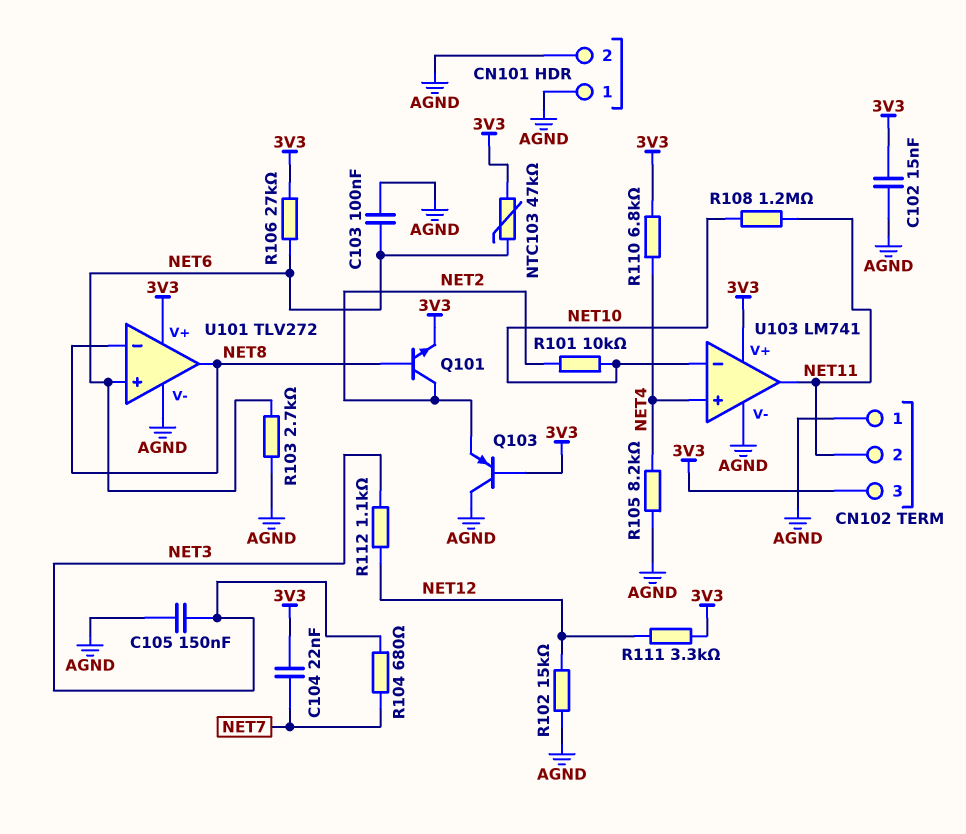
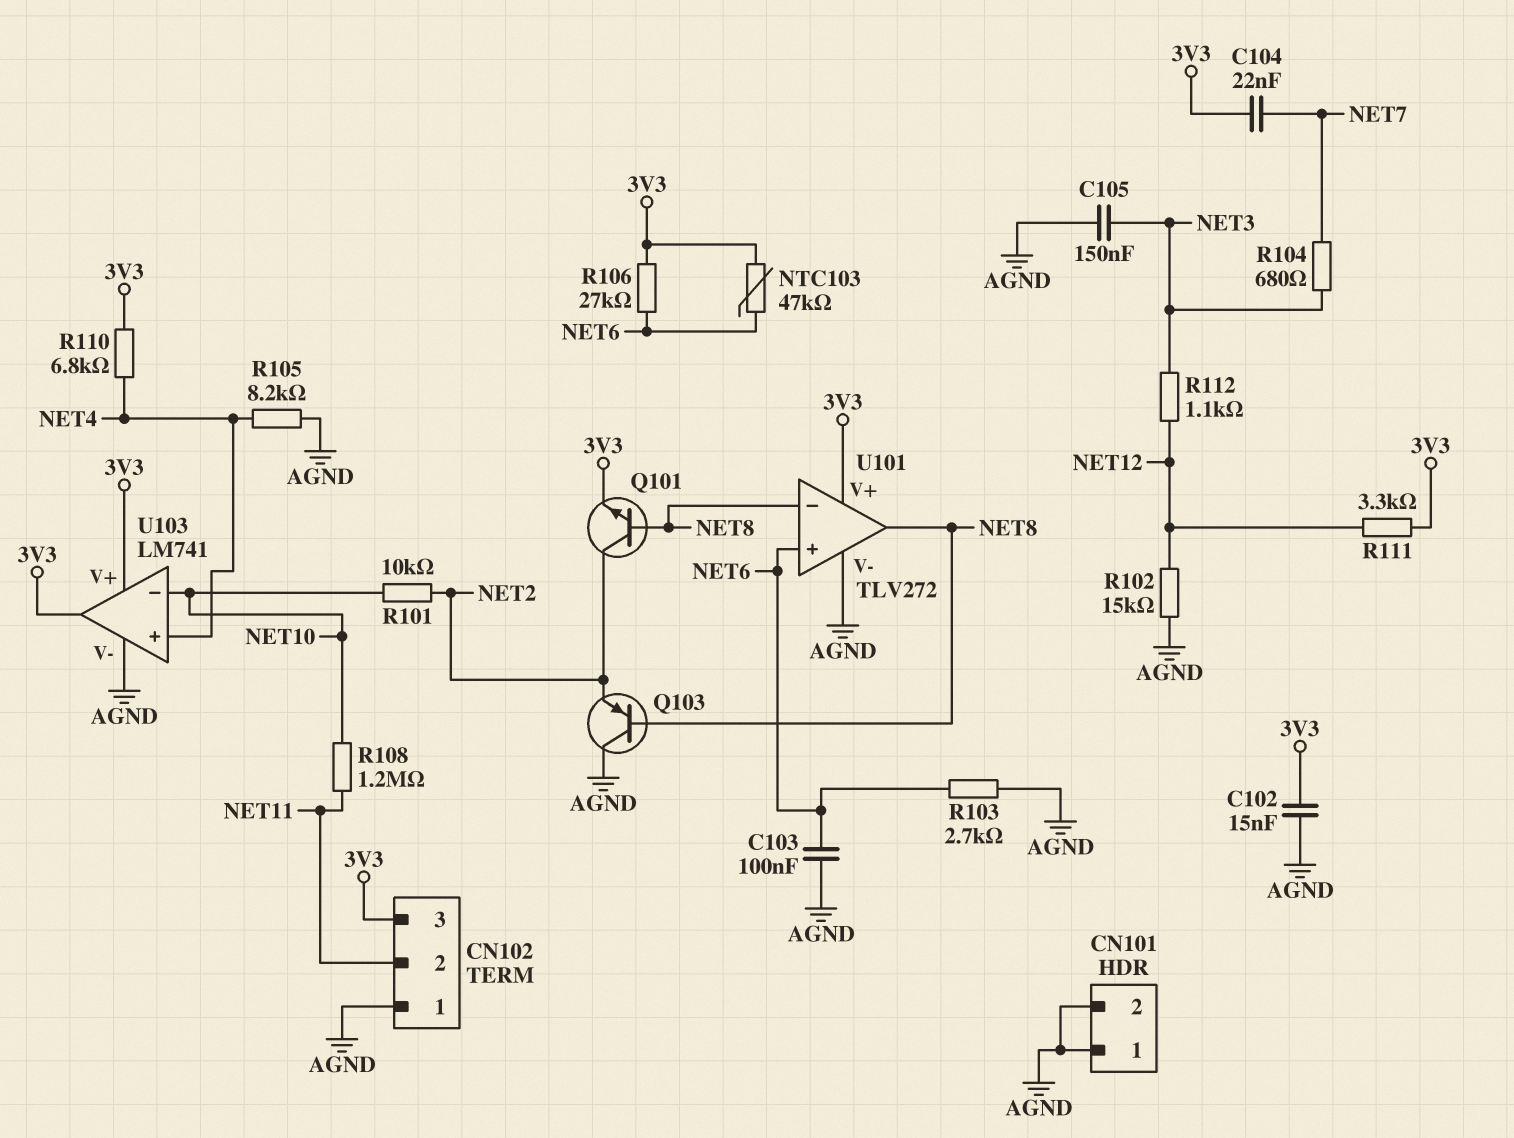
Q103: PNP (B 3V3, C AGND, E NET2) -> PNP (B NET8, C AGND, E NET2)
U103 pin out: NET11 -> 3V3

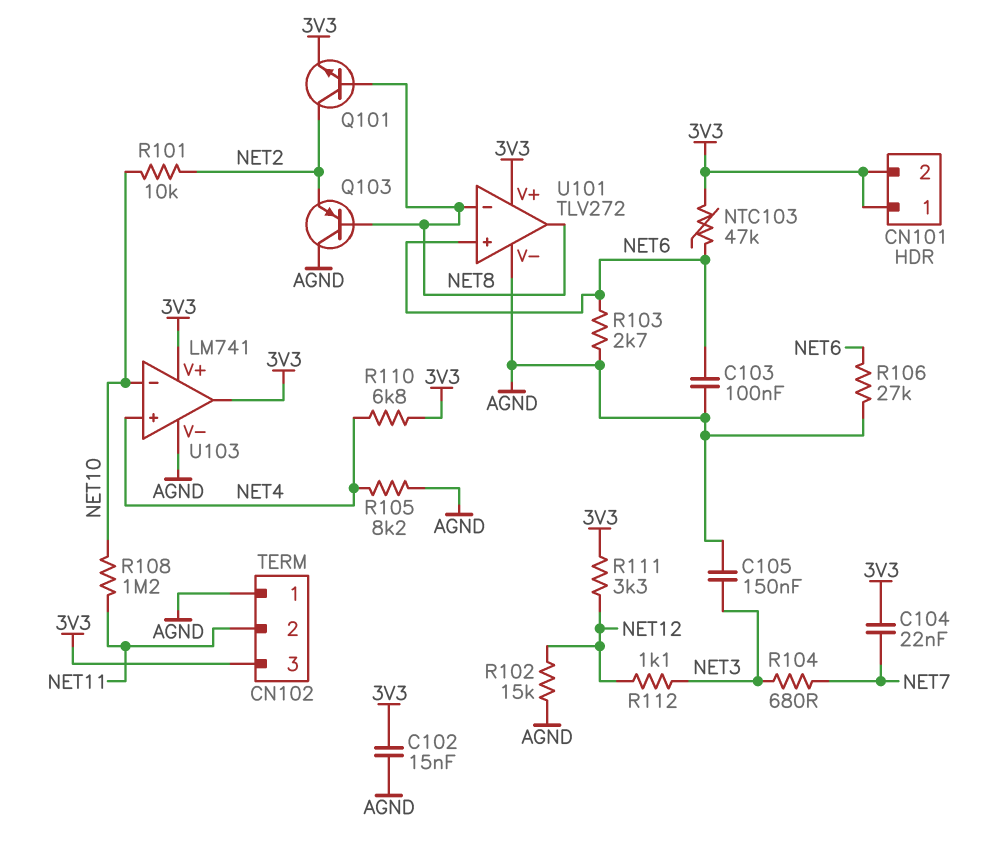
CN101 pin 1: AGND -> 3V3
CN101 pin 2: AGND -> 3V3
R106: 27k (3V3, NET6) -> 27k (AGND, NET6)

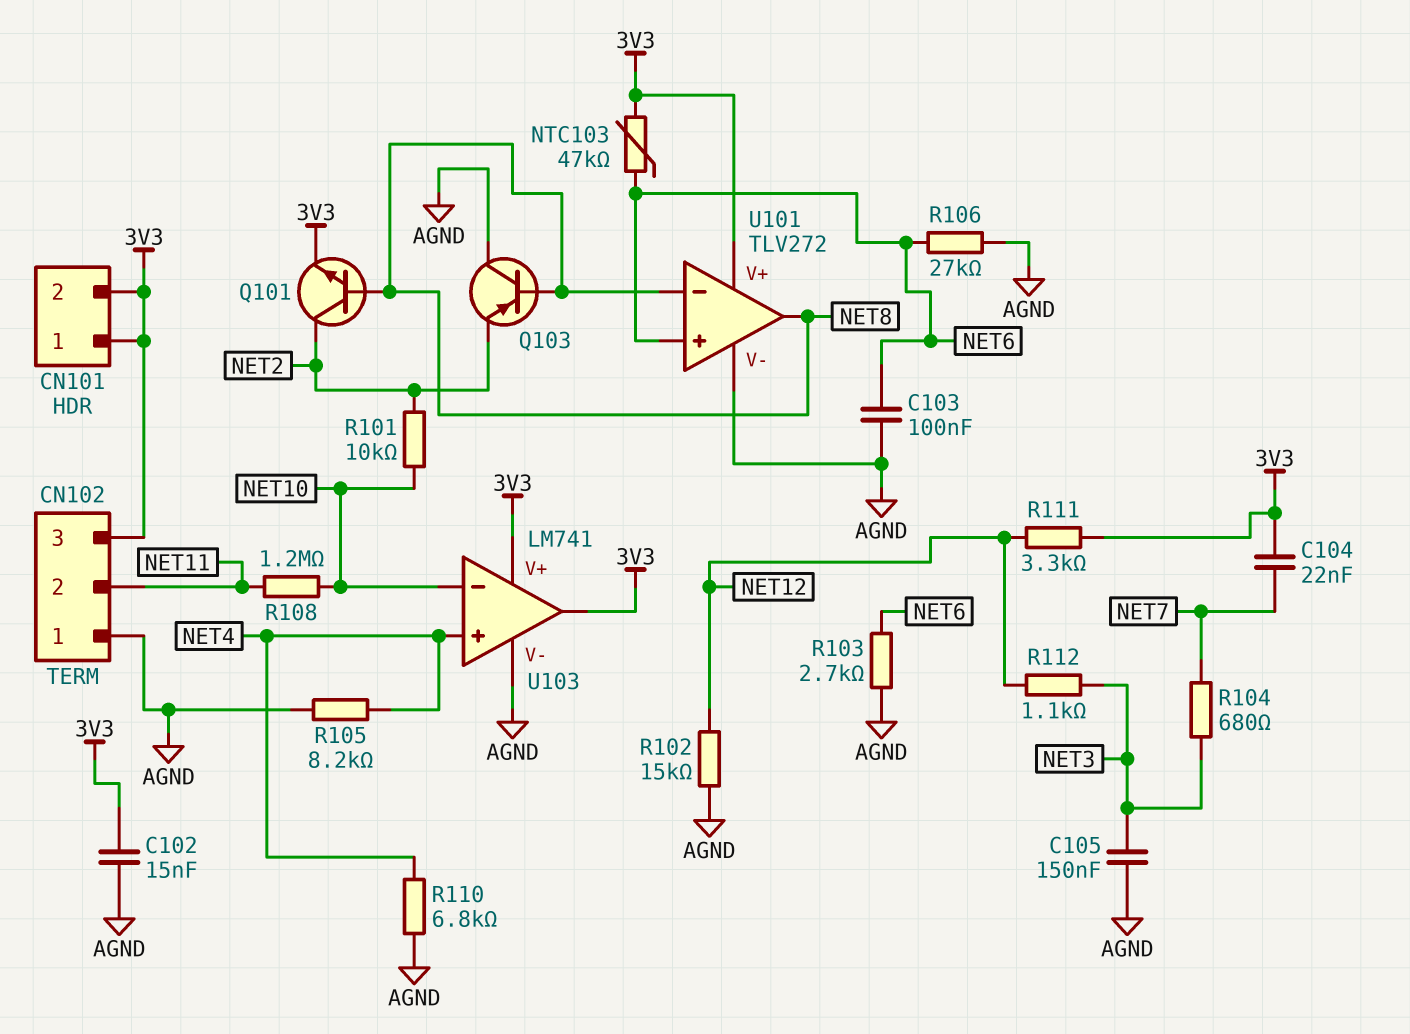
R110: 6.8k (3V3, NET4) -> 6.8k (AGND, NET4)

